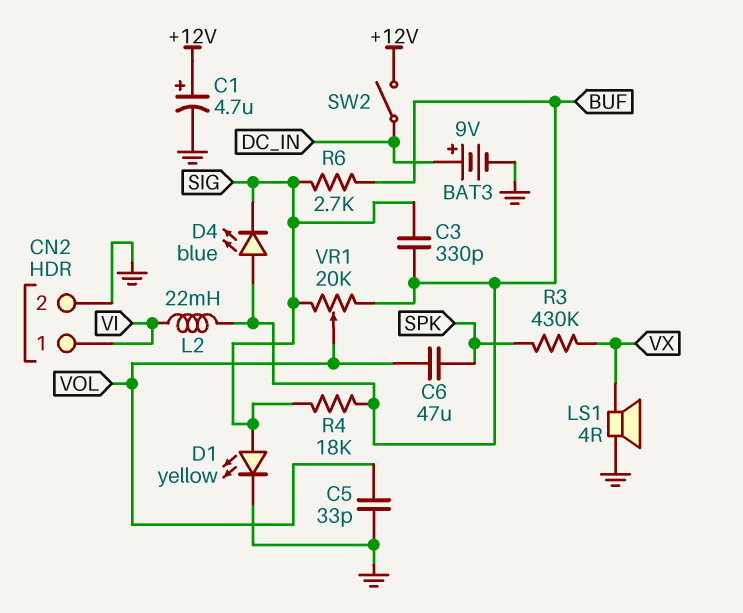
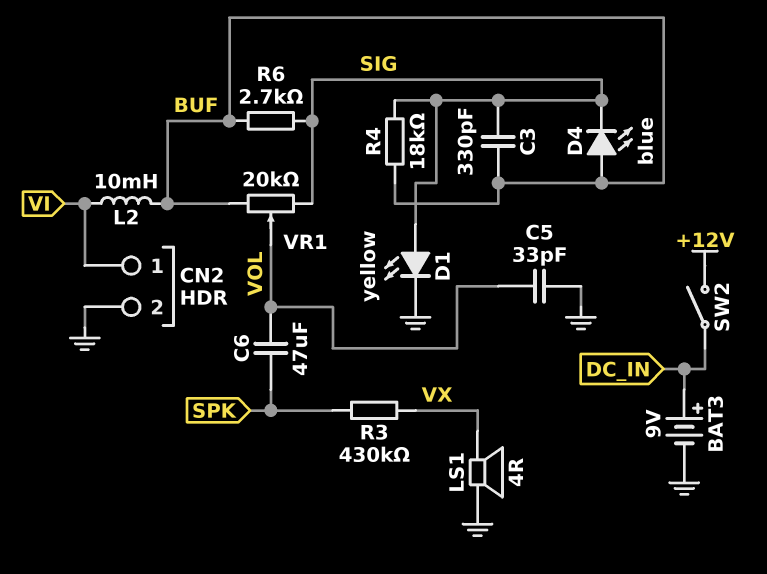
C1: 4.7uF (plus +12V, minus GND) -> none
L2: 22mH (BUF, VI) -> 10mH (BUF, VI)

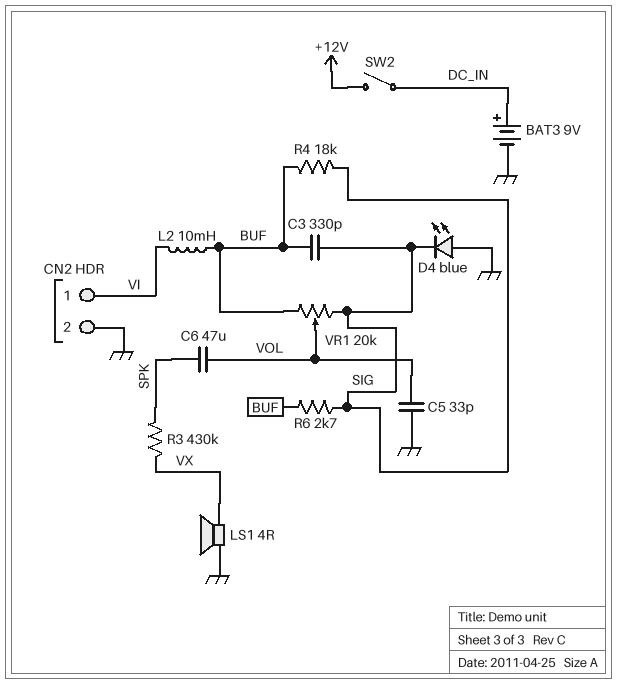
D1: LED yellow (A SIG, K GND) -> none
D4: LED blue (A BUF, K SIG) -> LED blue (A GND, K SIG)

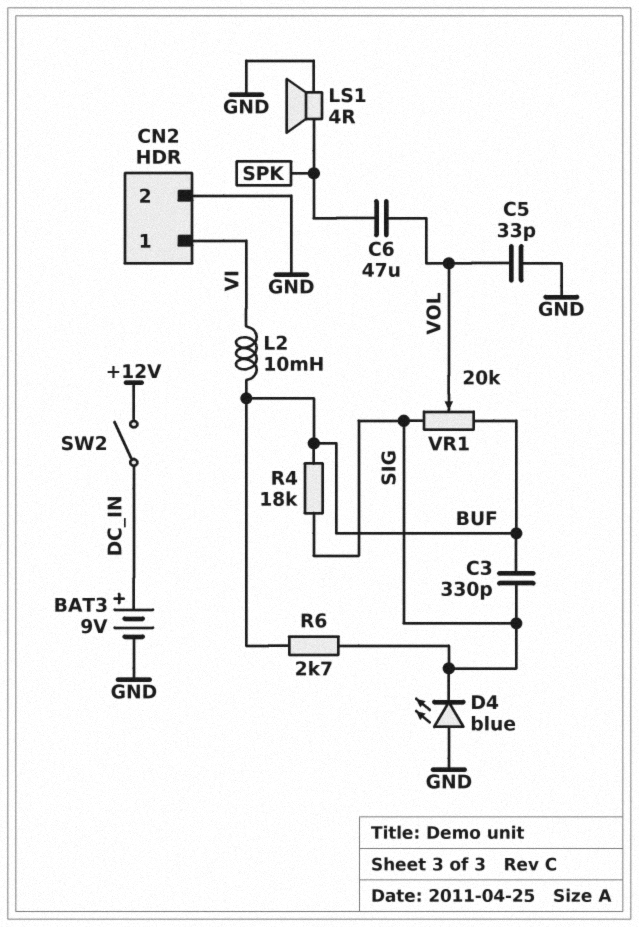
LS1: speaker 4R (GND, VX) -> speaker 4R (GND, SPK)
R3: 430k (SPK, VX) -> none

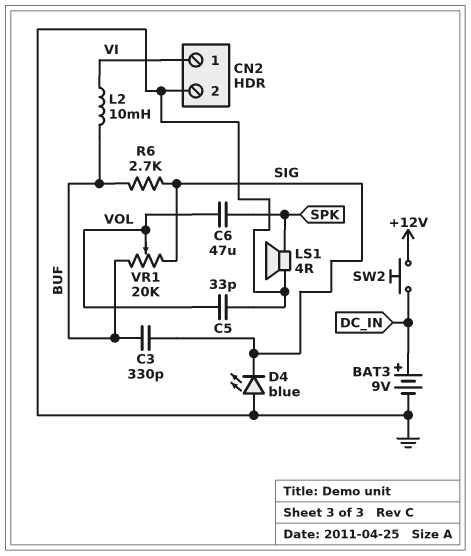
R4: 18k (BUF, SIG) -> none
SW2: switch (+12V, DC_IN) -> button (+12V, DC_IN)

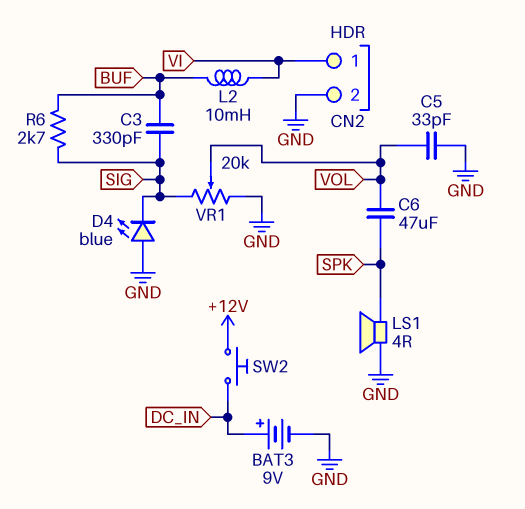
VR1: 20k (BUF, SIG, wiper VOL) -> 20k (GND, SIG, wiper VOL)

